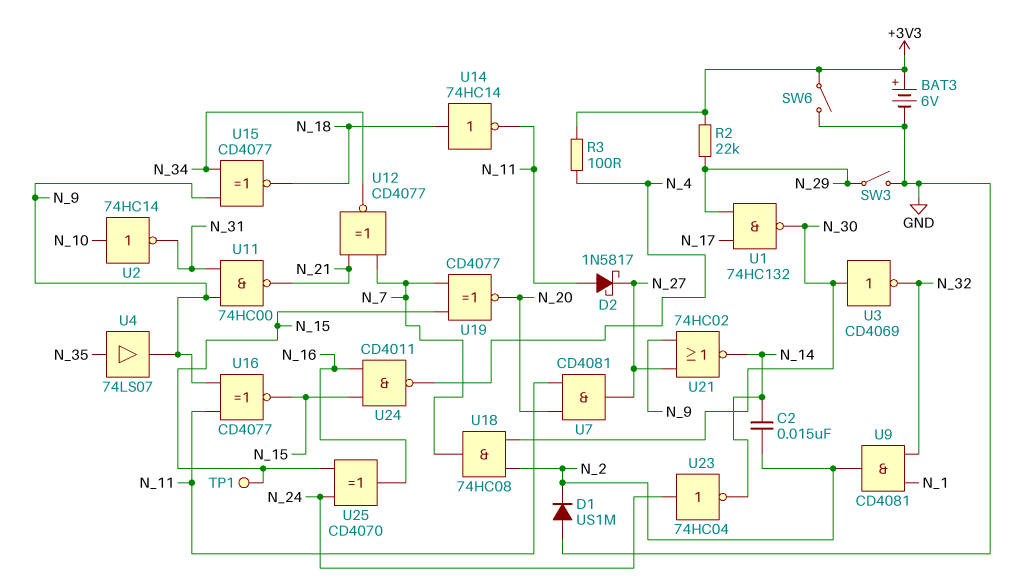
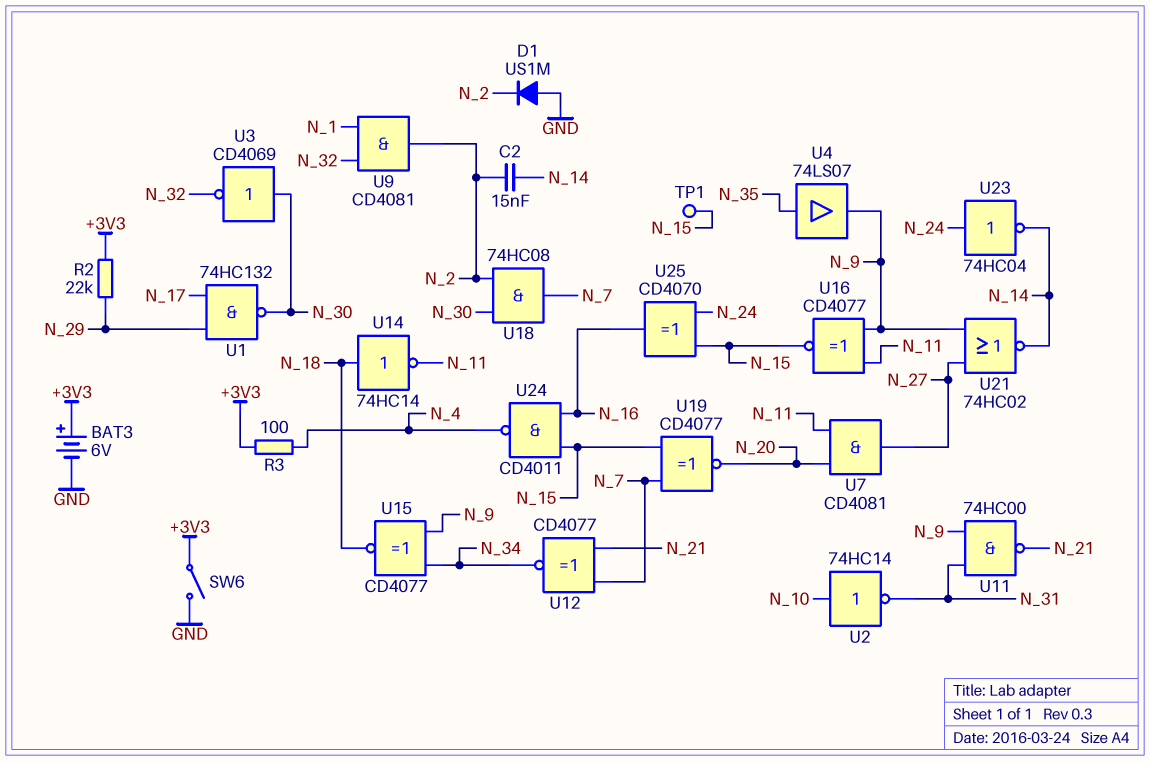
D2: schottky 1N5817 (A N_11, K N_27) -> none
SW3: switch (GND, N_29) -> none

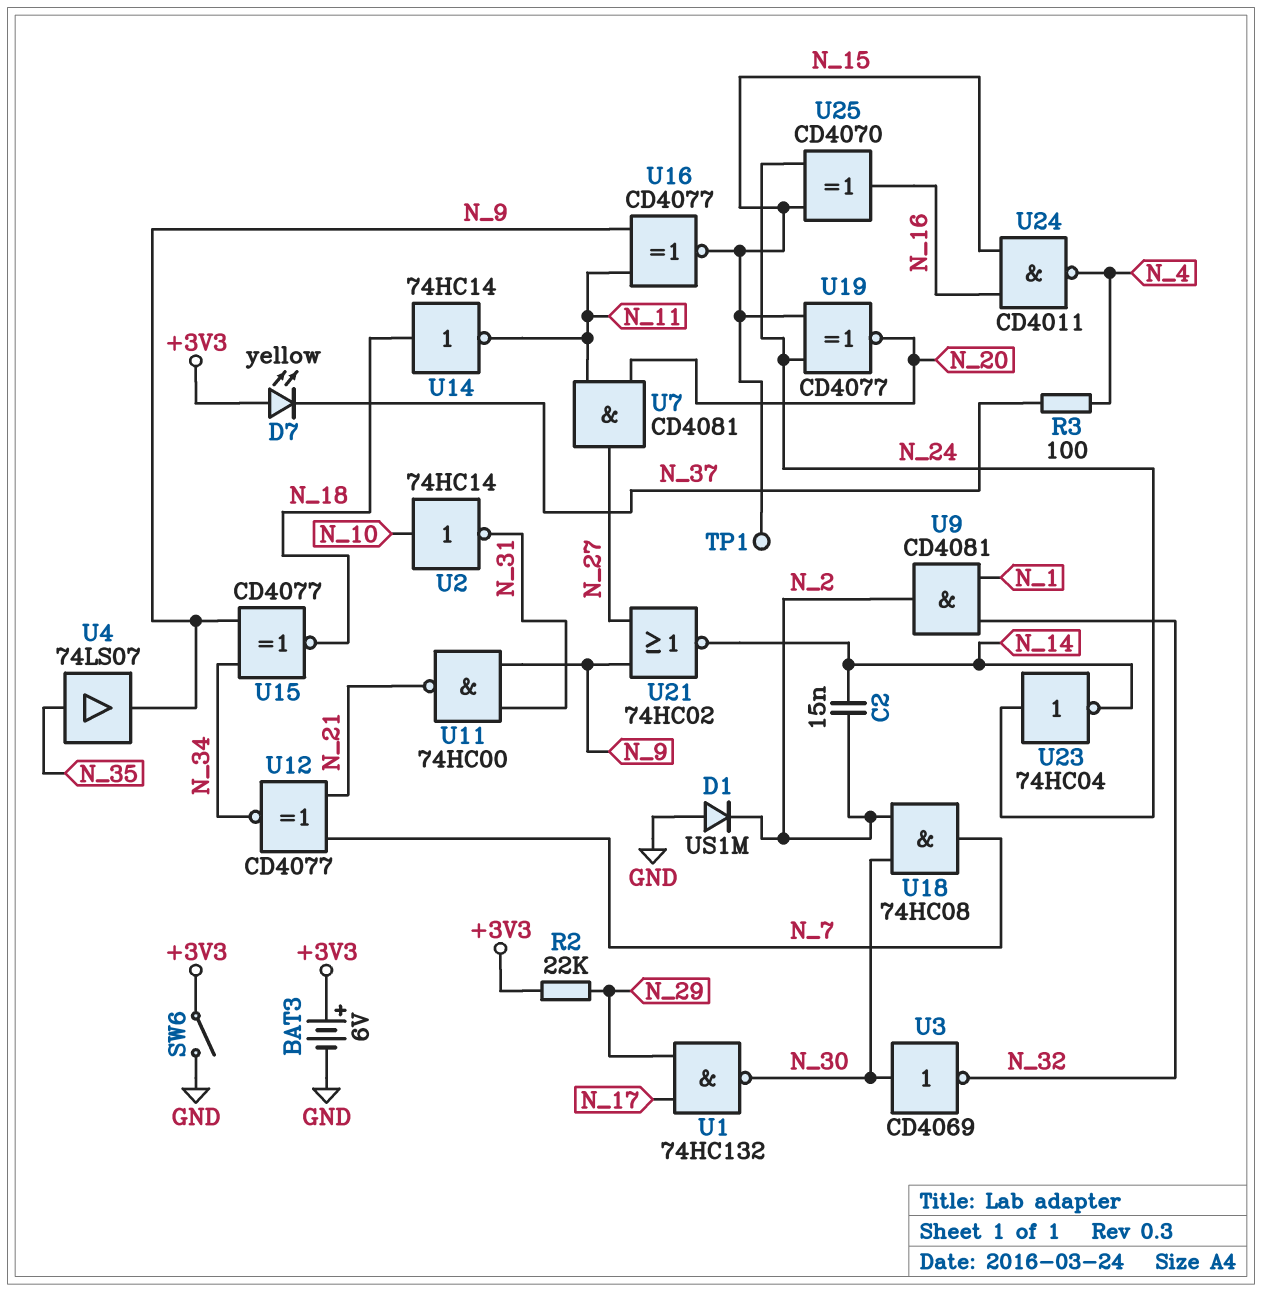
D7: none -> LED yellow (A +3V3, K N_37)
R3: 100 (+3V3, N_4) -> 100 (N_4, N_37)
U19: XNOR CD4077 (in N_7, in N_15, out N_20) -> XNOR CD4077 (in N_15, in N_24, out N_20)

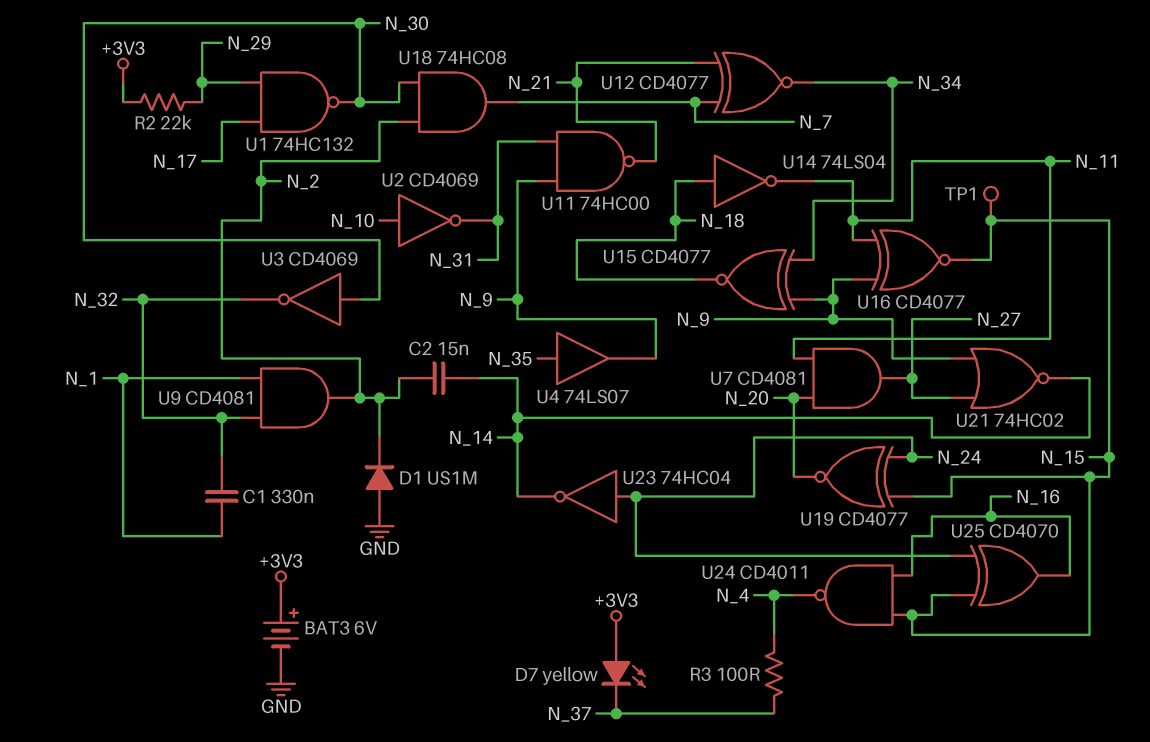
C1: none -> 330nF (N_1, N_32)
SW6: switch (+3V3, GND) -> none
U2: NOT 74HC14 (in N_10, out N_31) -> NOT CD4069 (in N_10, out N_31)
U14: NOT 74HC14 (in N_18, out N_11) -> NOT 74LS04 (in N_18, out N_11)

